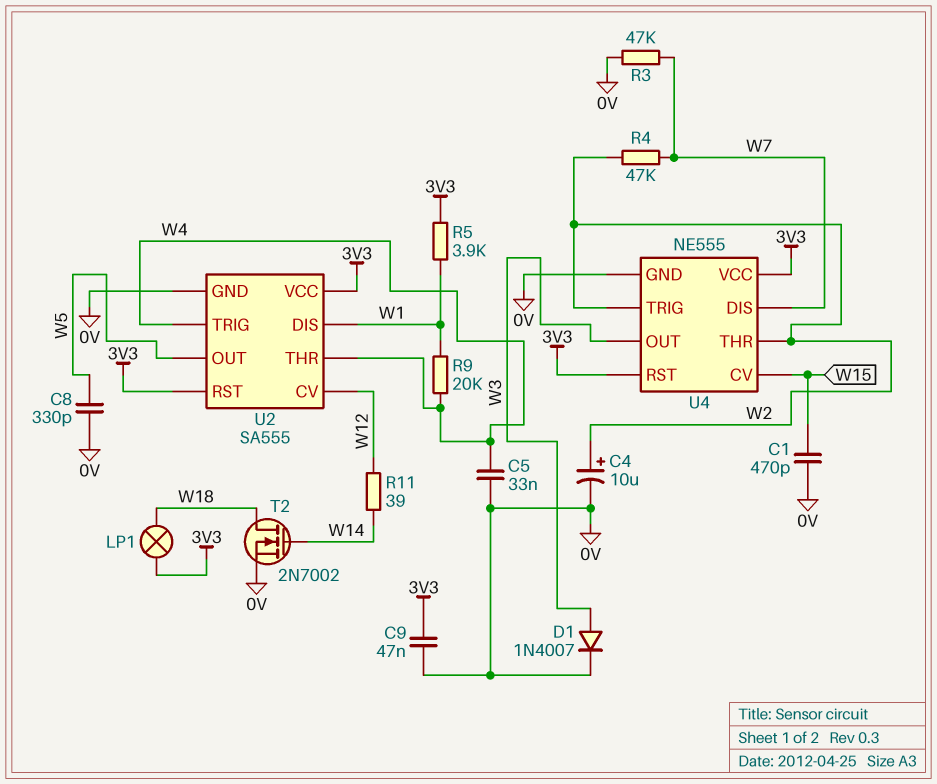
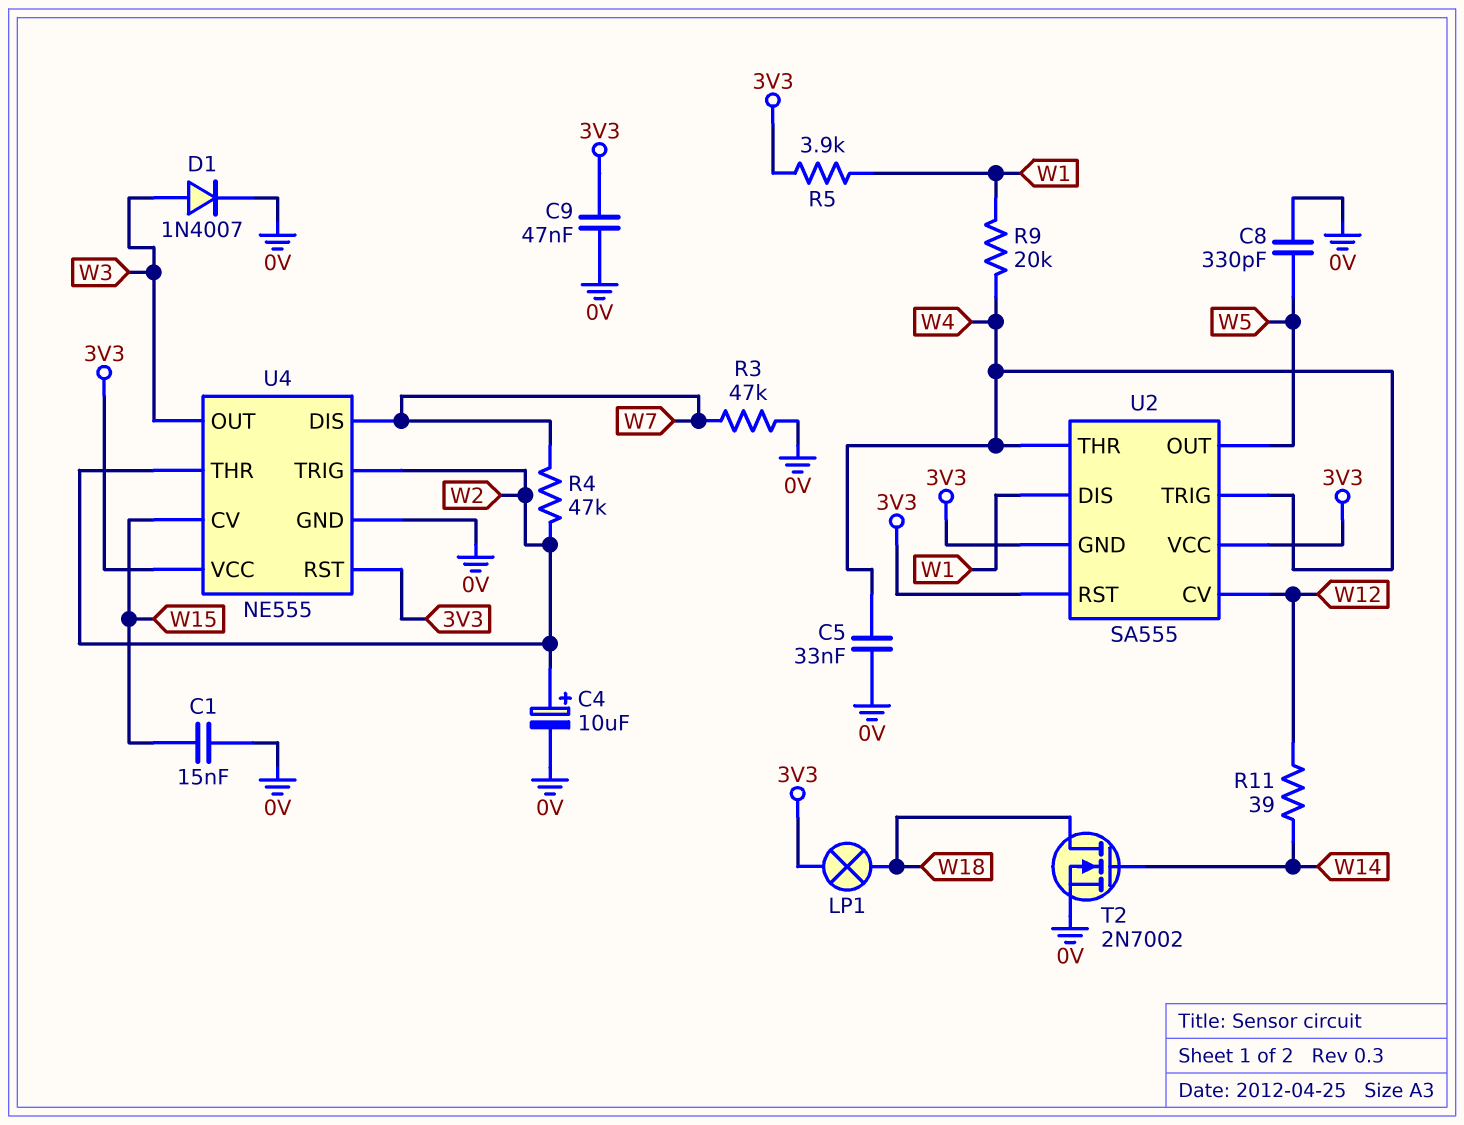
C1: 470pF (0V, W15) -> 15nF (0V, W15)
U2 pin GND: 0V -> 3V3

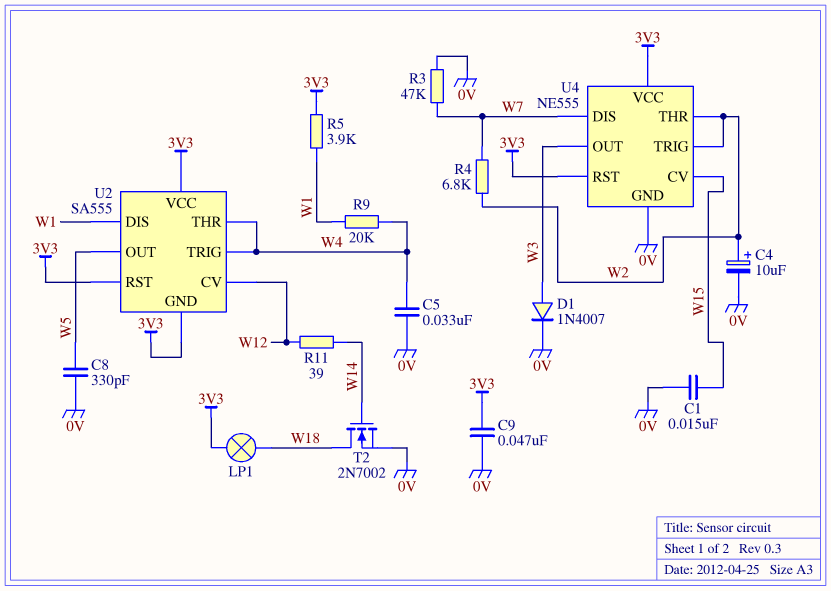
R4: 47k (W2, W7) -> 6.8k (W2, W7)

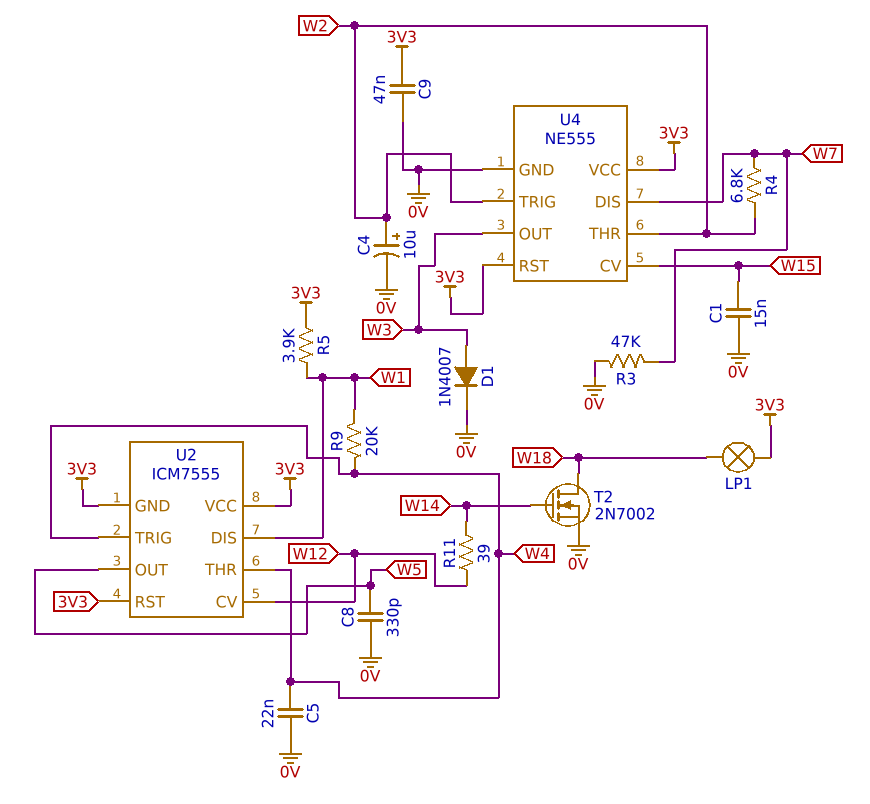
C5: 33nF (0V, W4) -> 22nF (0V, W4)
U2: SA555 -> ICM7555

